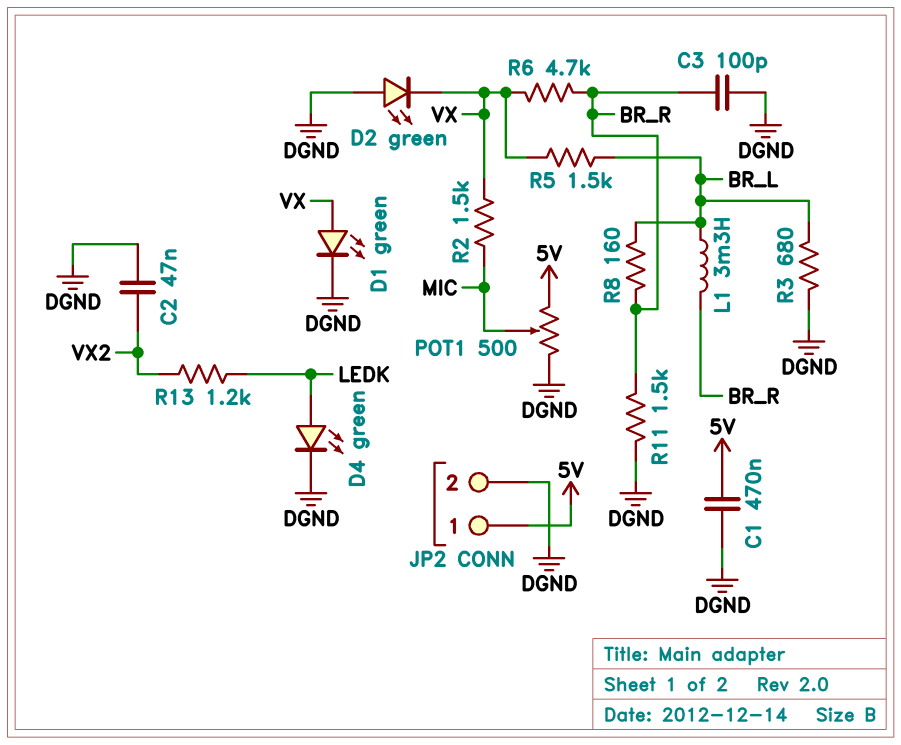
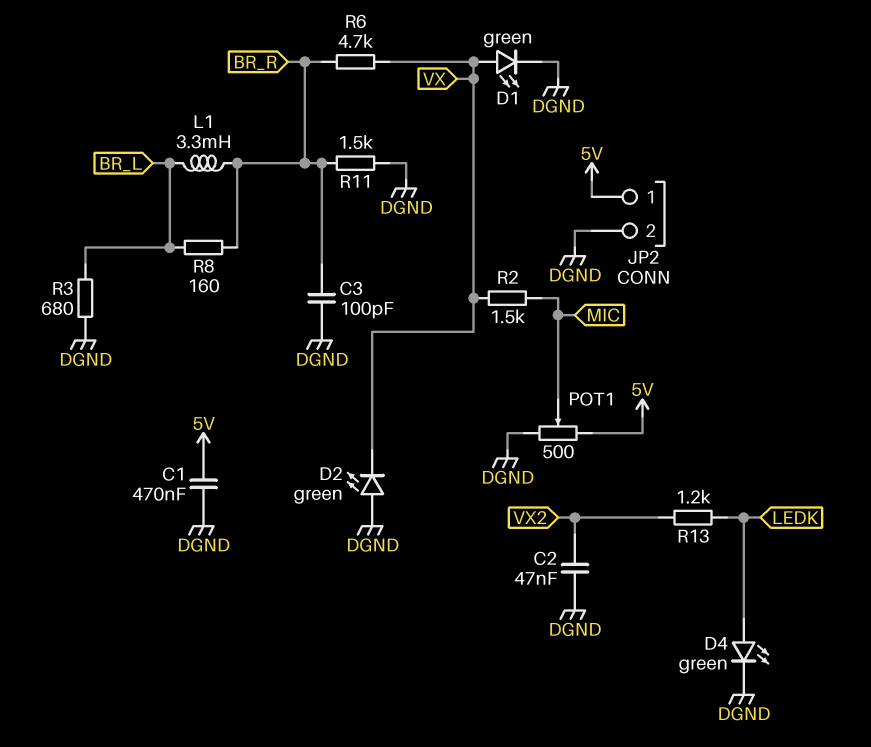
R5: 1.5k (BR_L, VX) -> none

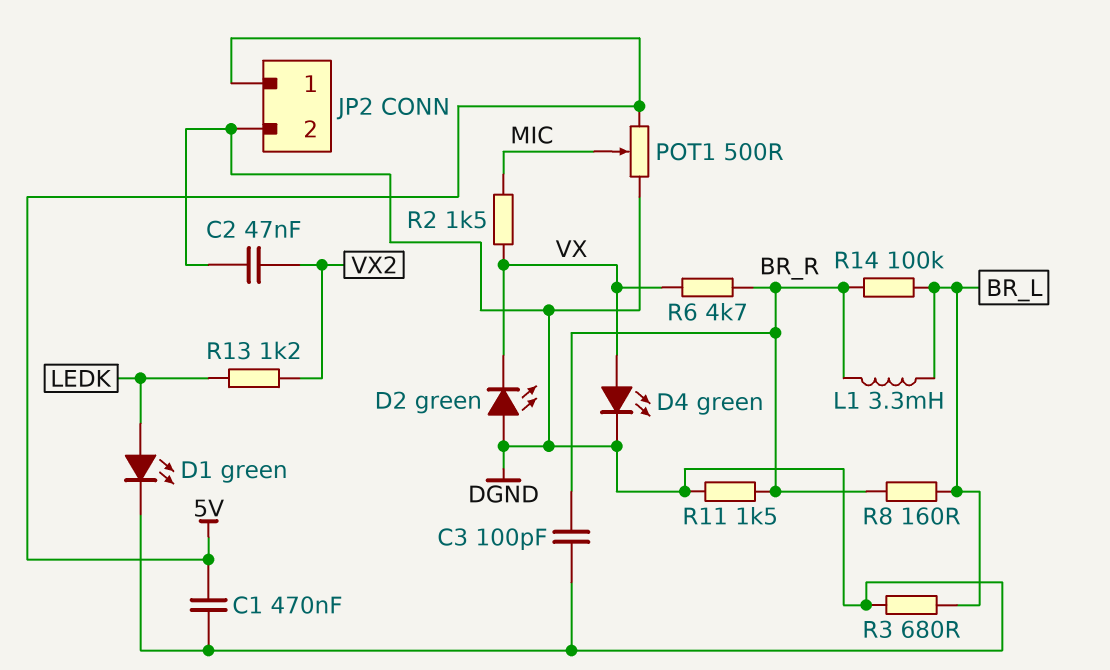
D1: LED green (A VX, K DGND) -> LED green (A LEDK, K DGND)
D4: LED green (A LEDK, K DGND) -> LED green (A VX, K DGND)
R14: none -> 100k (BR_L, BR_R)

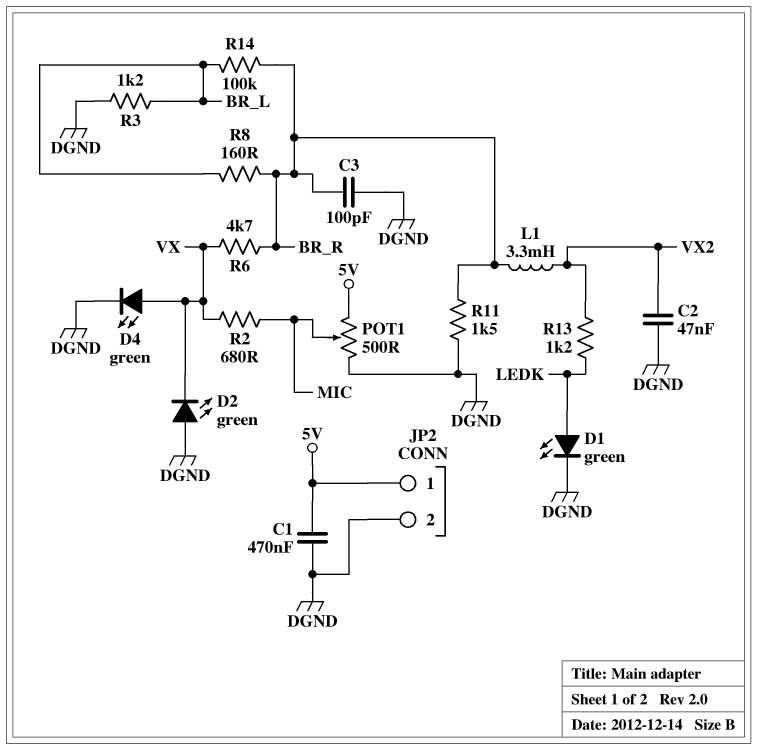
L1: 3.3mH (BR_L, BR_R) -> 3.3mH (BR_R, VX2)
R2: 1.5k (MIC, VX) -> 680 (MIC, VX)
R3: 680 (BR_L, DGND) -> 1.2k (BR_L, DGND)

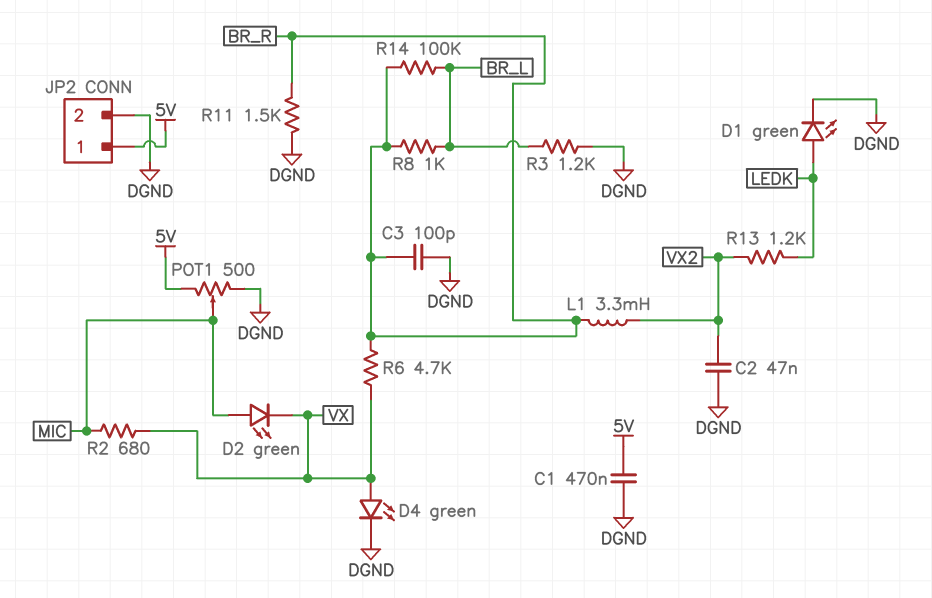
D2: LED green (A DGND, K VX) -> LED green (A MIC, K VX)
R8: 160 (BR_L, BR_R) -> 1k (BR_L, BR_R)

